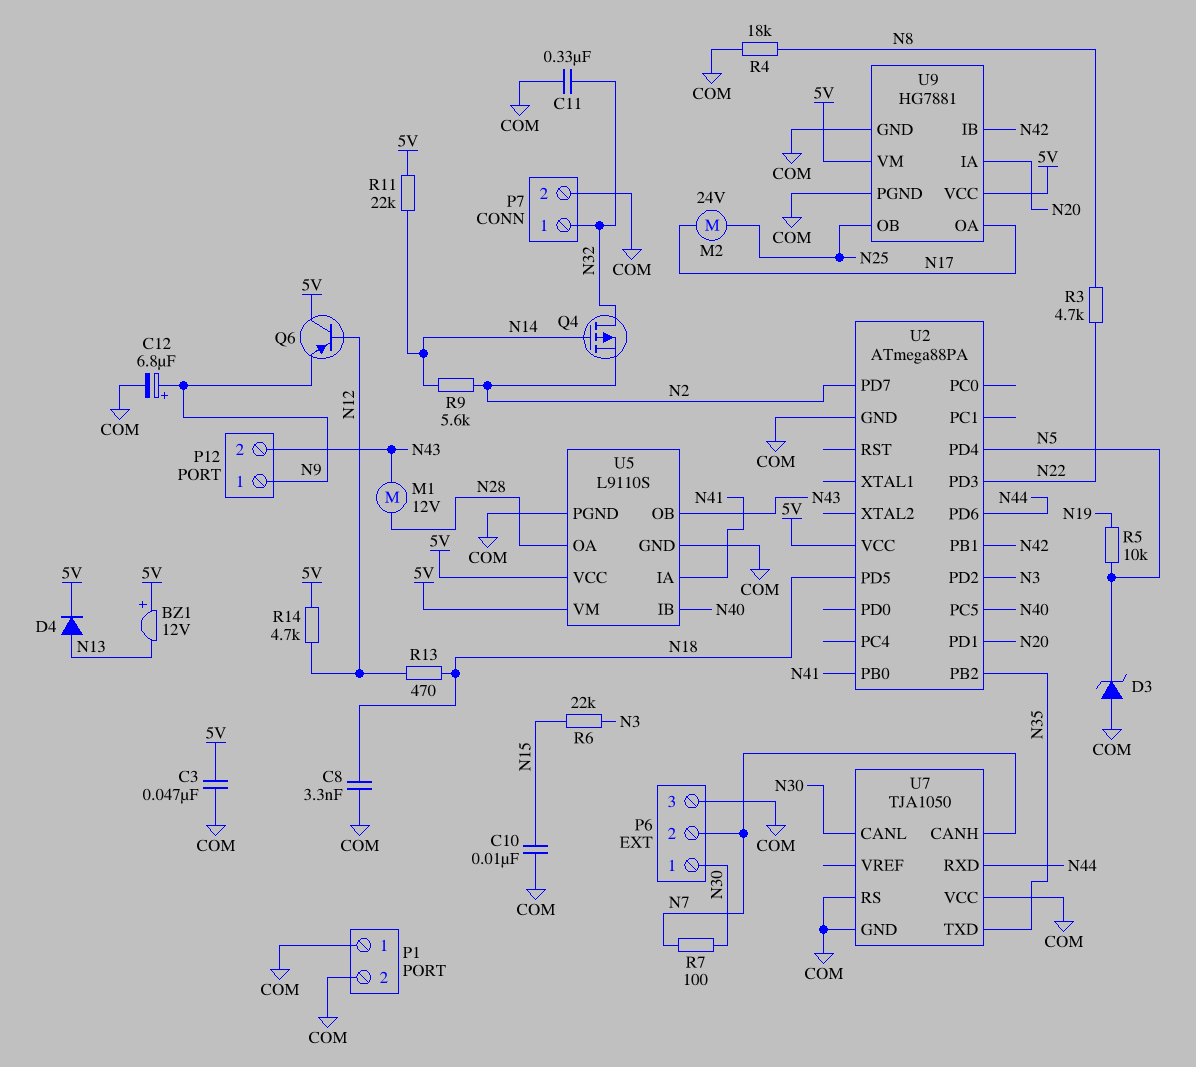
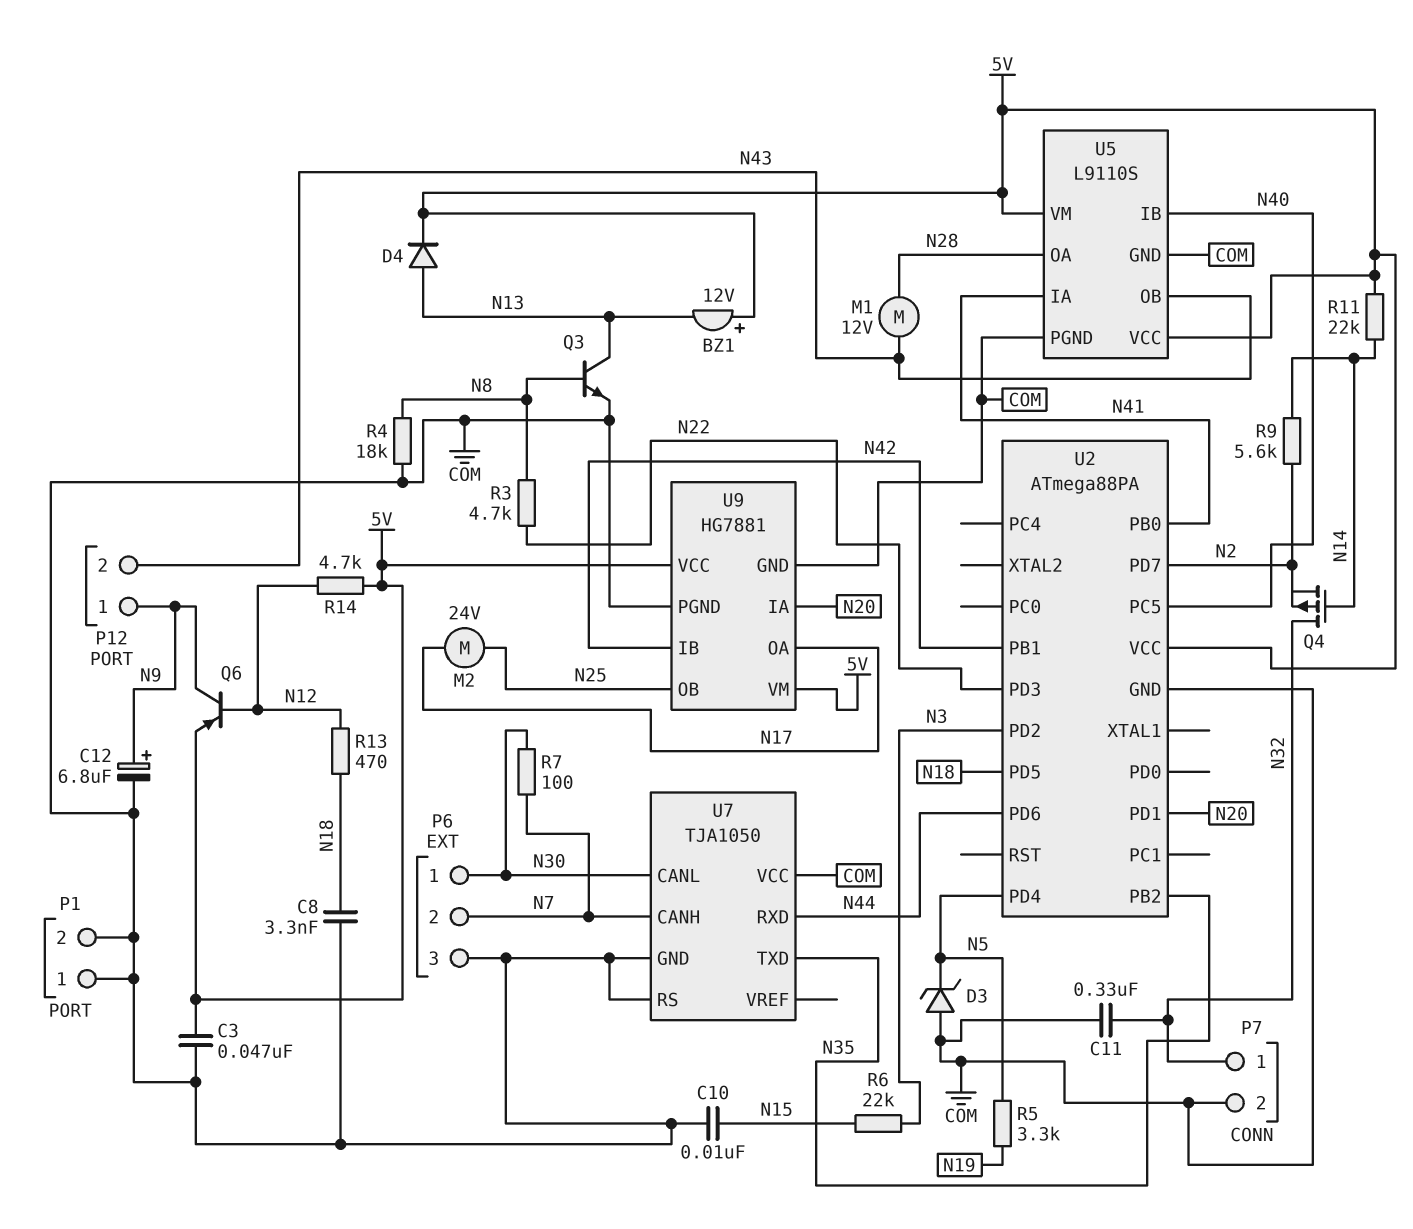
Q3: none -> NPN (B N8, C N13, E COM)
Q6: PNP (B N12, C 5V, E N9) -> PNP (B N12, C N9, E 5V)
R5: 10k (N5, N19) -> 3.3k (N5, N19)

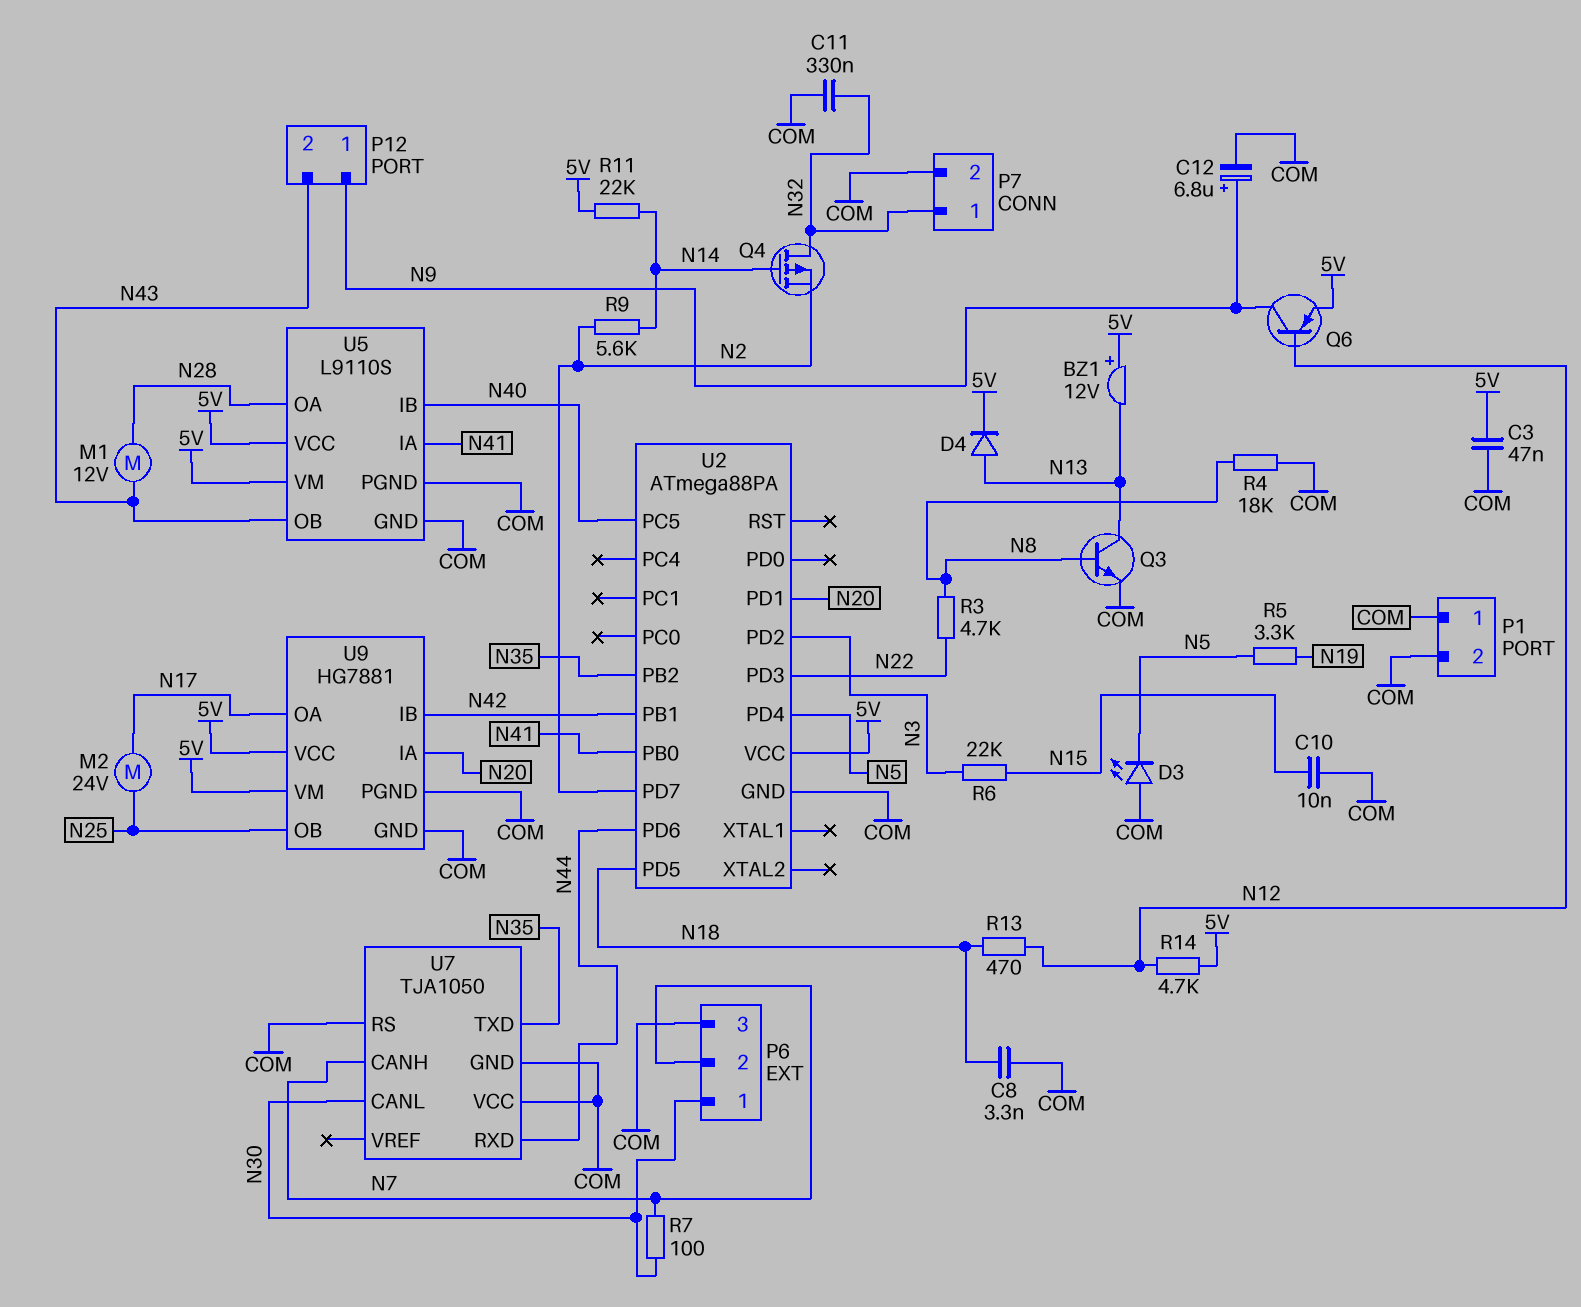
D3: zener (A COM, K N5) -> LED (A COM, K N5)

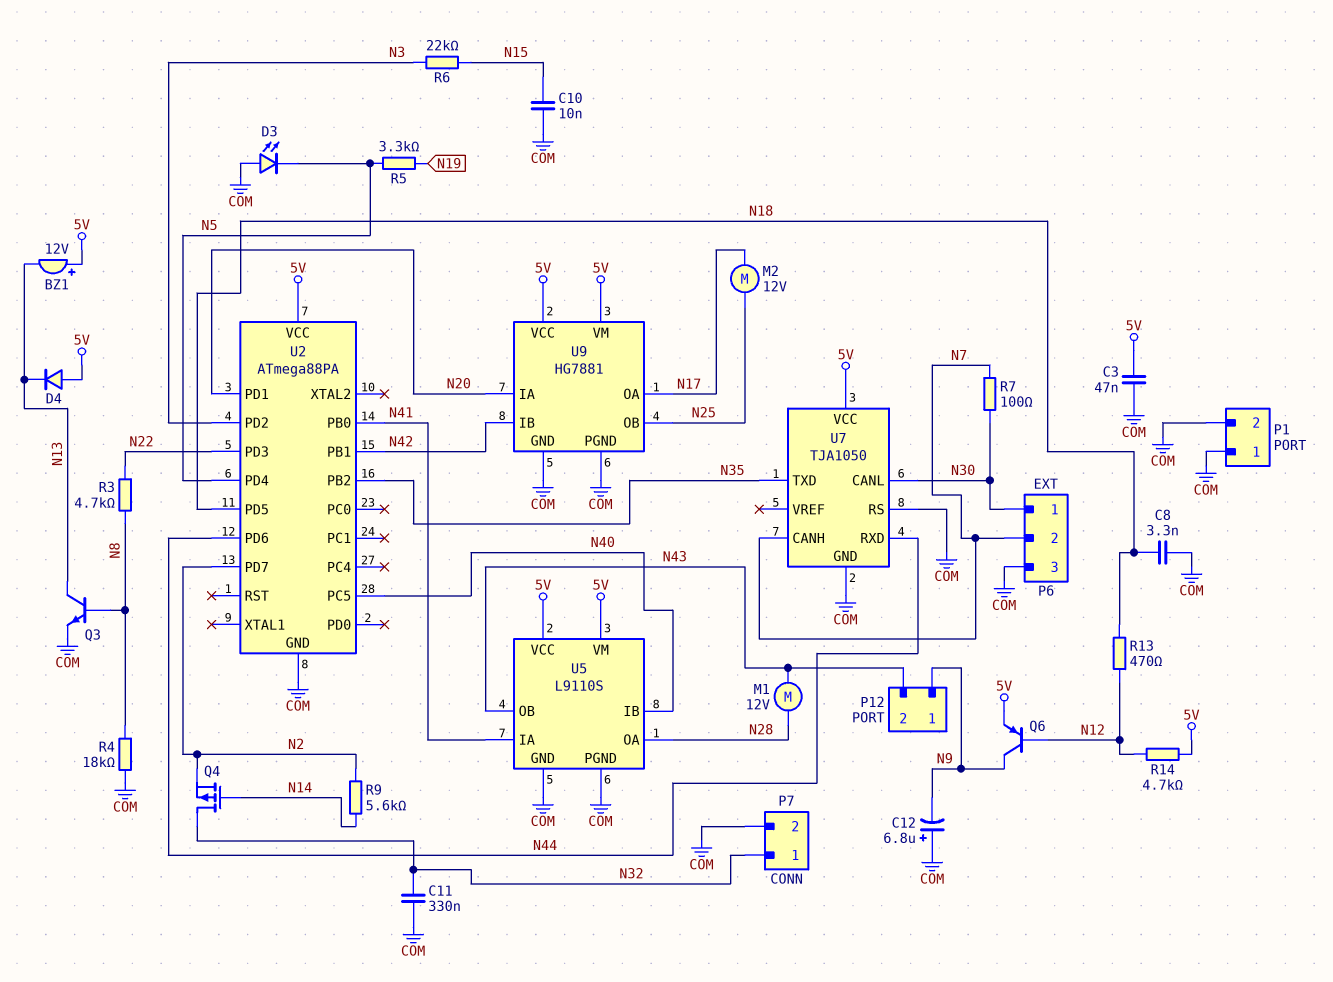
C12: 6.8uF (plus N9, minus COM) -> 6.8uF (plus COM, minus N9)
D4: diode (A N13, K 5V) -> diode (A 5V, K N13)
M2: motor 24V (N17, N25) -> motor 12V (N17, N25)
R11: 22k (5V, N14) -> none
U7 pin VCC: COM -> 5V

